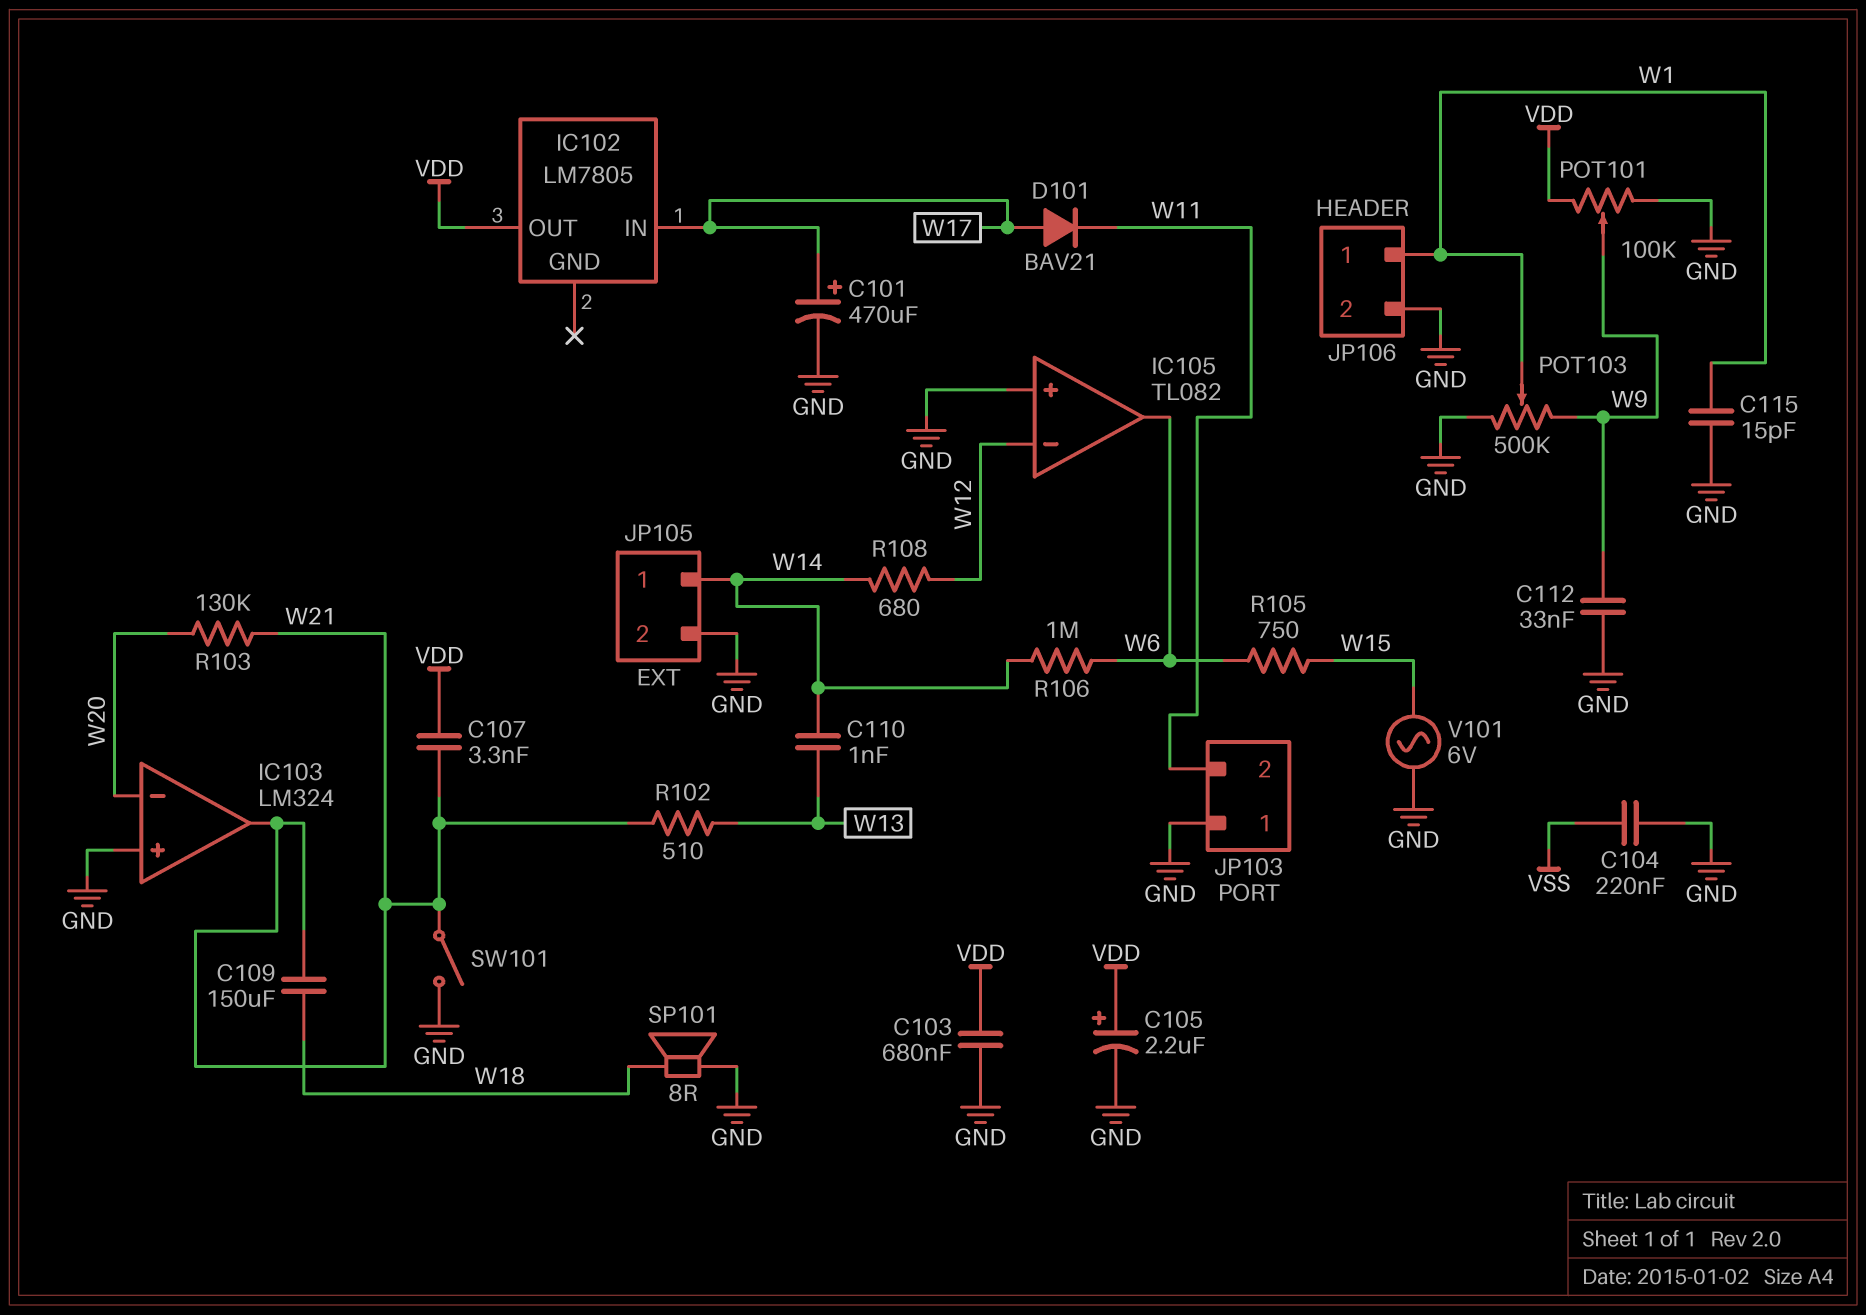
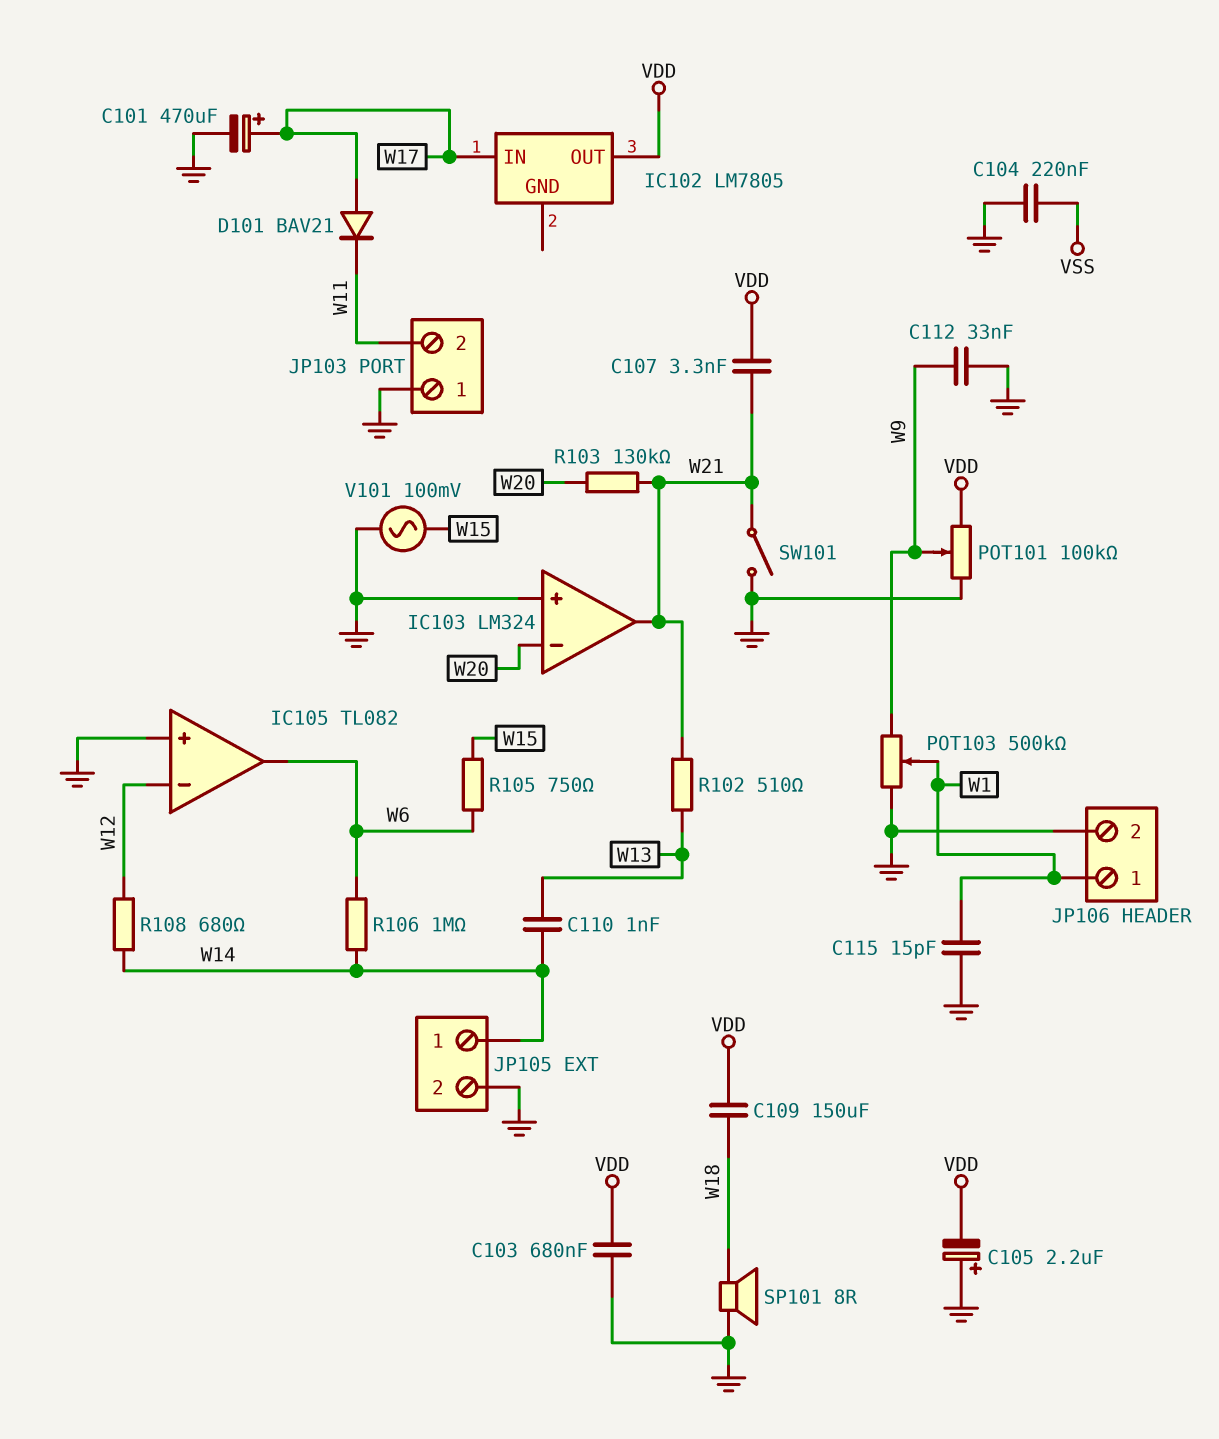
C105: 2.2uF (plus VDD, minus GND) -> 2.2uF (plus GND, minus VDD)
C109: 150uF (W18, W21) -> 150uF (VDD, W18)
V101: AC 6V (GND, W15) -> AC 100mV (GND, W15)

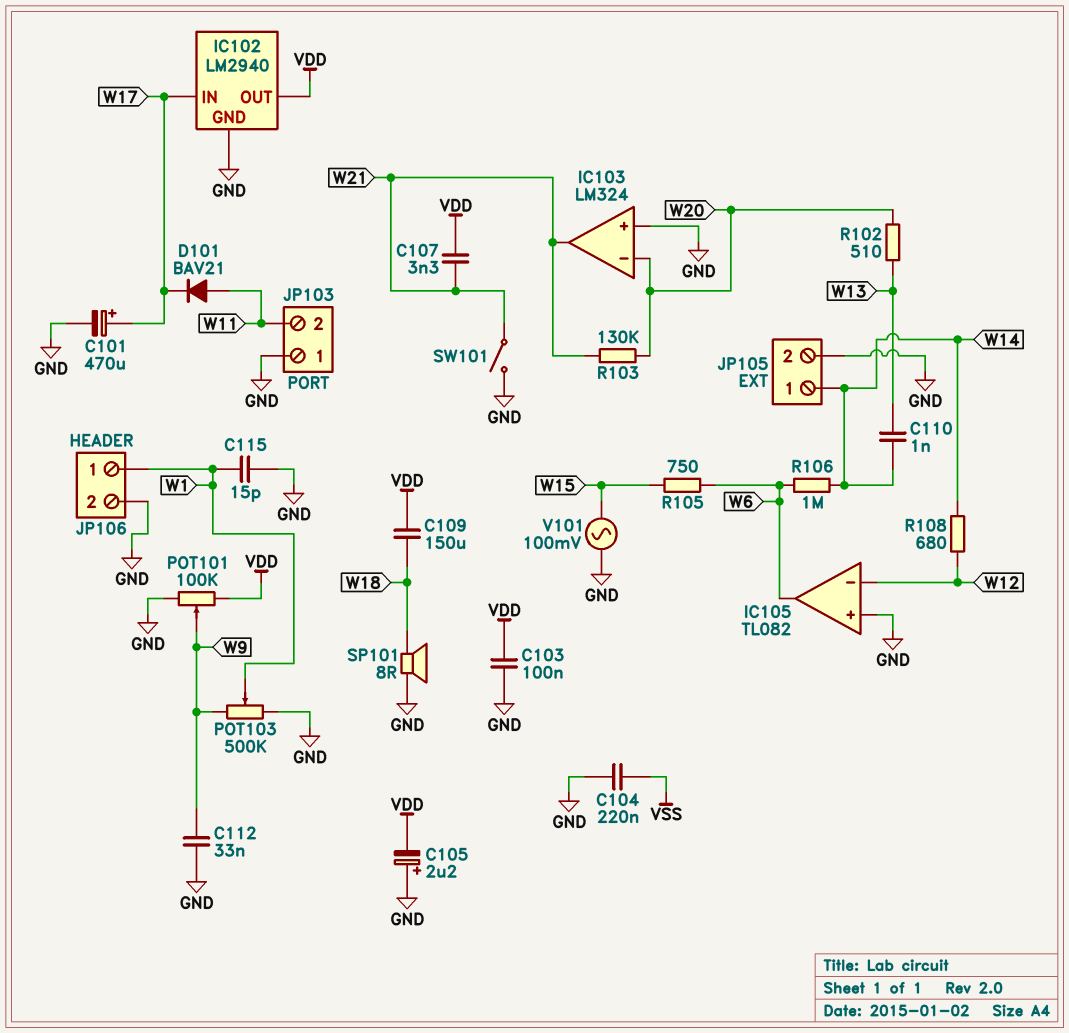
C103: 680nF (GND, VDD) -> 100nF (GND, VDD)
D101: diode BAV21 (A W17, K W11) -> diode BAV21 (A W11, K W17)
IC102: LM7805 -> LM2940
IC102 pin GND: none -> GND
R102: 510 (W13, W21) -> 510 (W13, W20)

